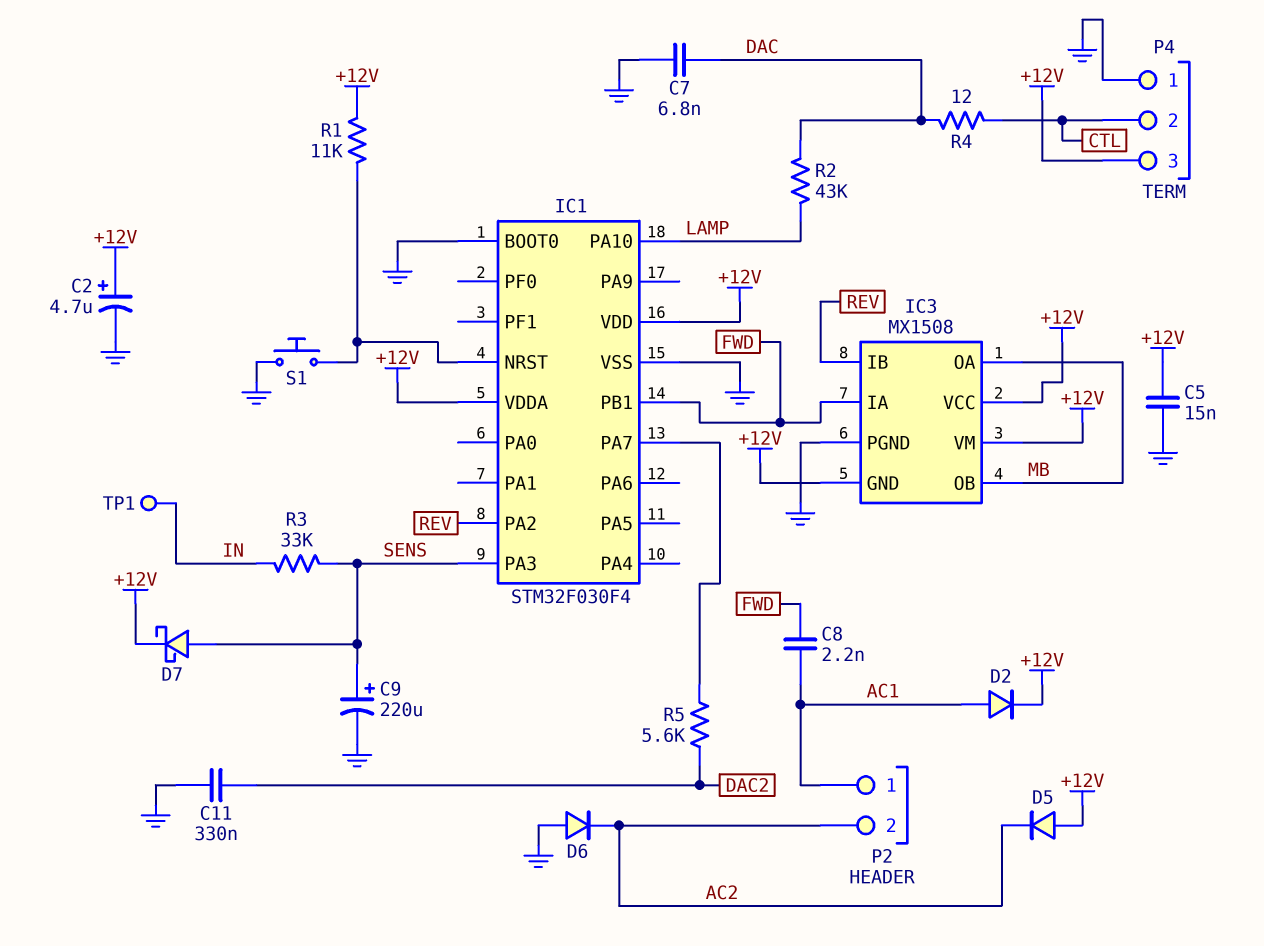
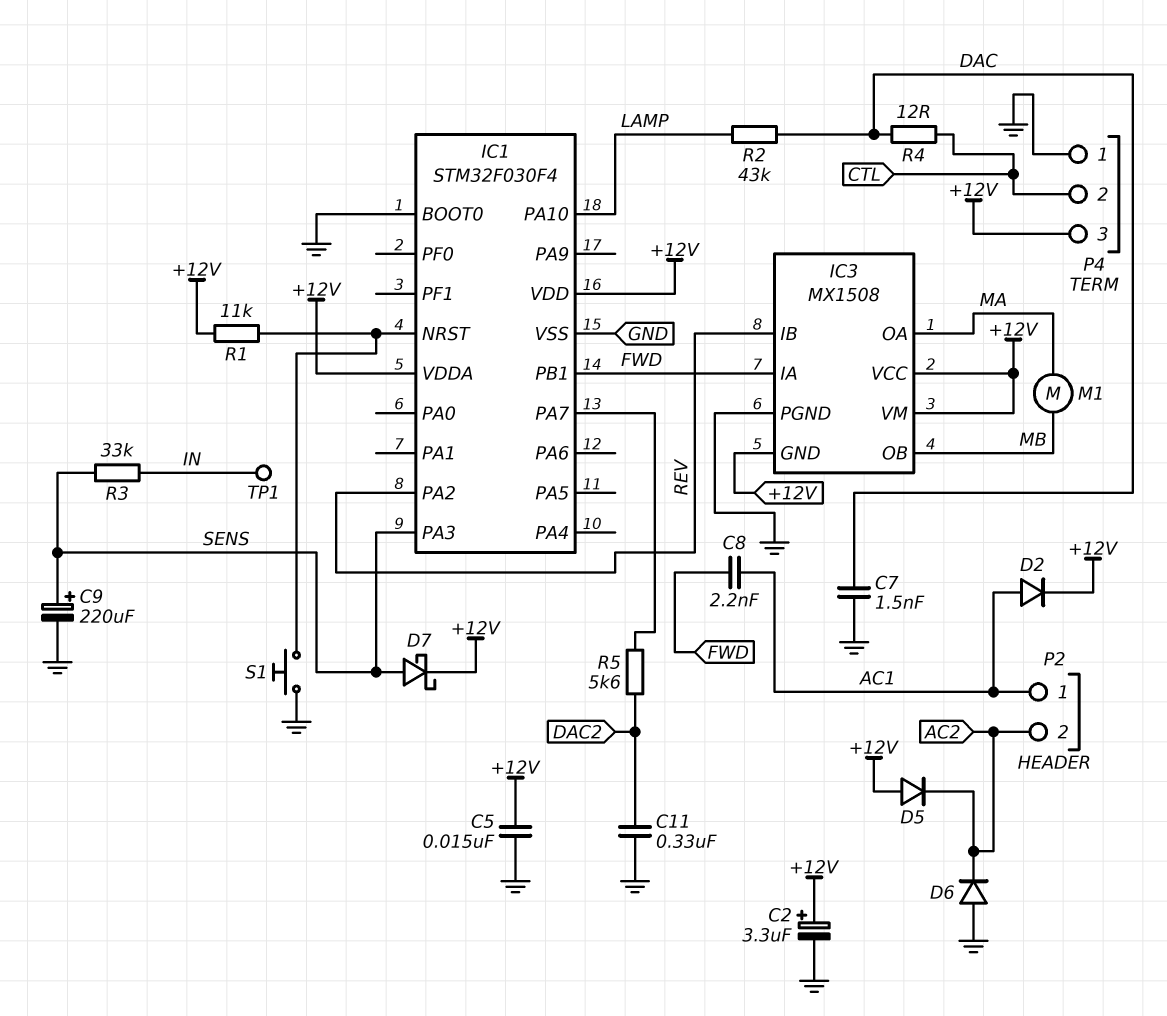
C2: 4.7uF (plus +12V, minus GND) -> 3.3uF (plus +12V, minus GND)
C7: 6.8nF (DAC, GND) -> 1.5nF (DAC, GND)
IC3 pin OA: MB -> MA
M1: none -> motor (MA, MB)

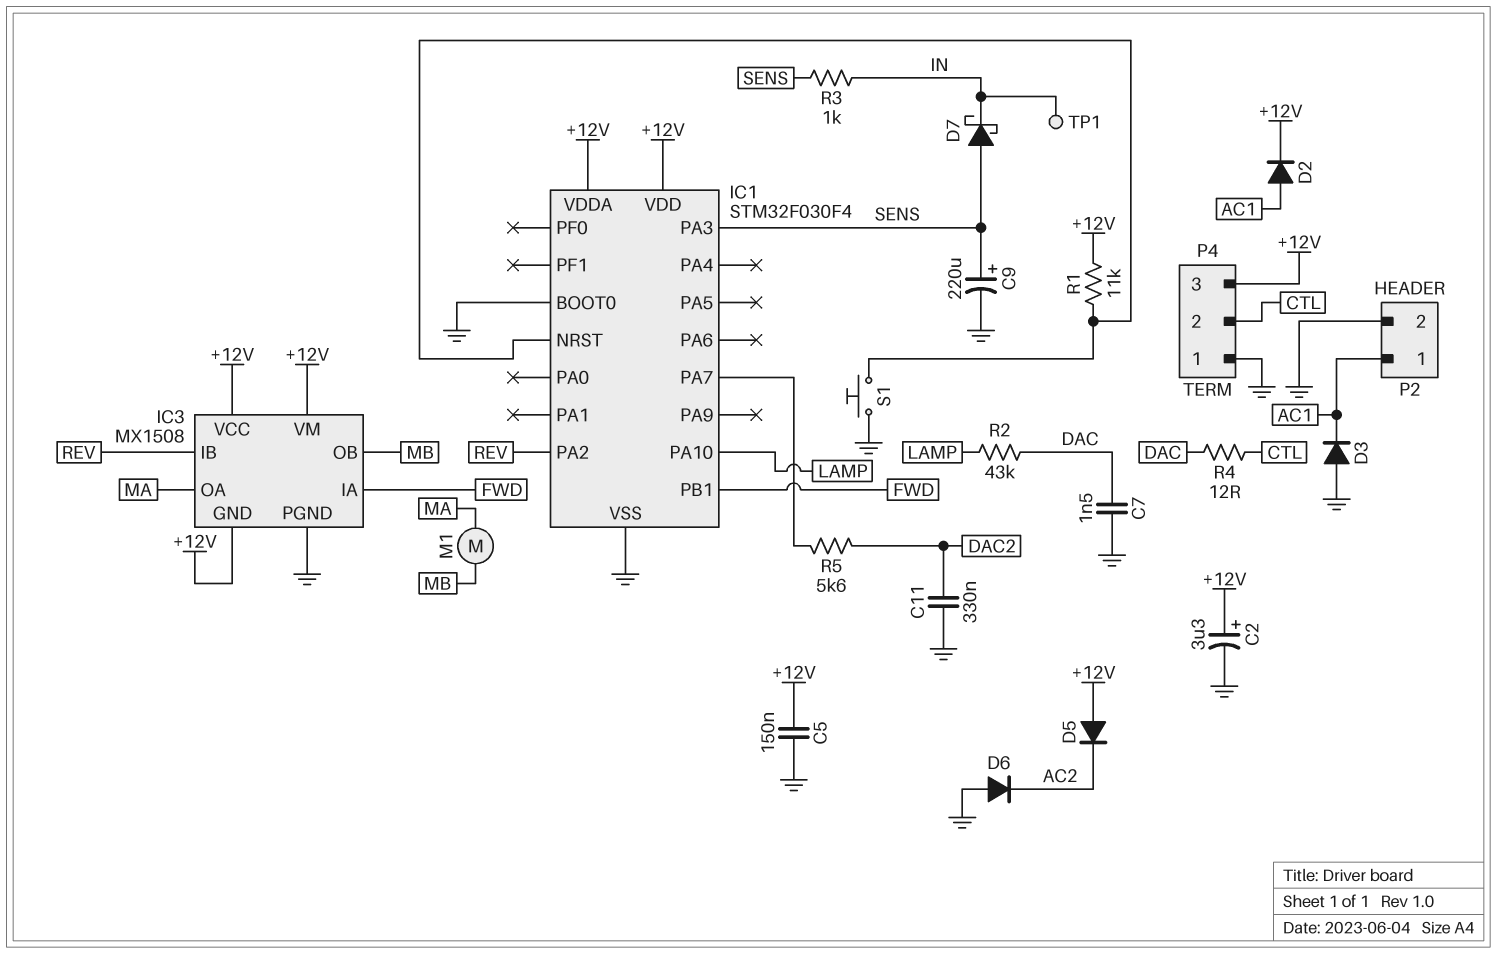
C5: 15nF (+12V, GND) -> 150nF (+12V, GND)
C8: 2.2nF (AC1, FWD) -> none
D3: none -> diode (A GND, K AC1)
D7: schottky (A SENS, K +12V) -> schottky (A SENS, K IN)
P2 pin 2: AC2 -> GND
R3: 33k (IN, SENS) -> 1k (IN, SENS)

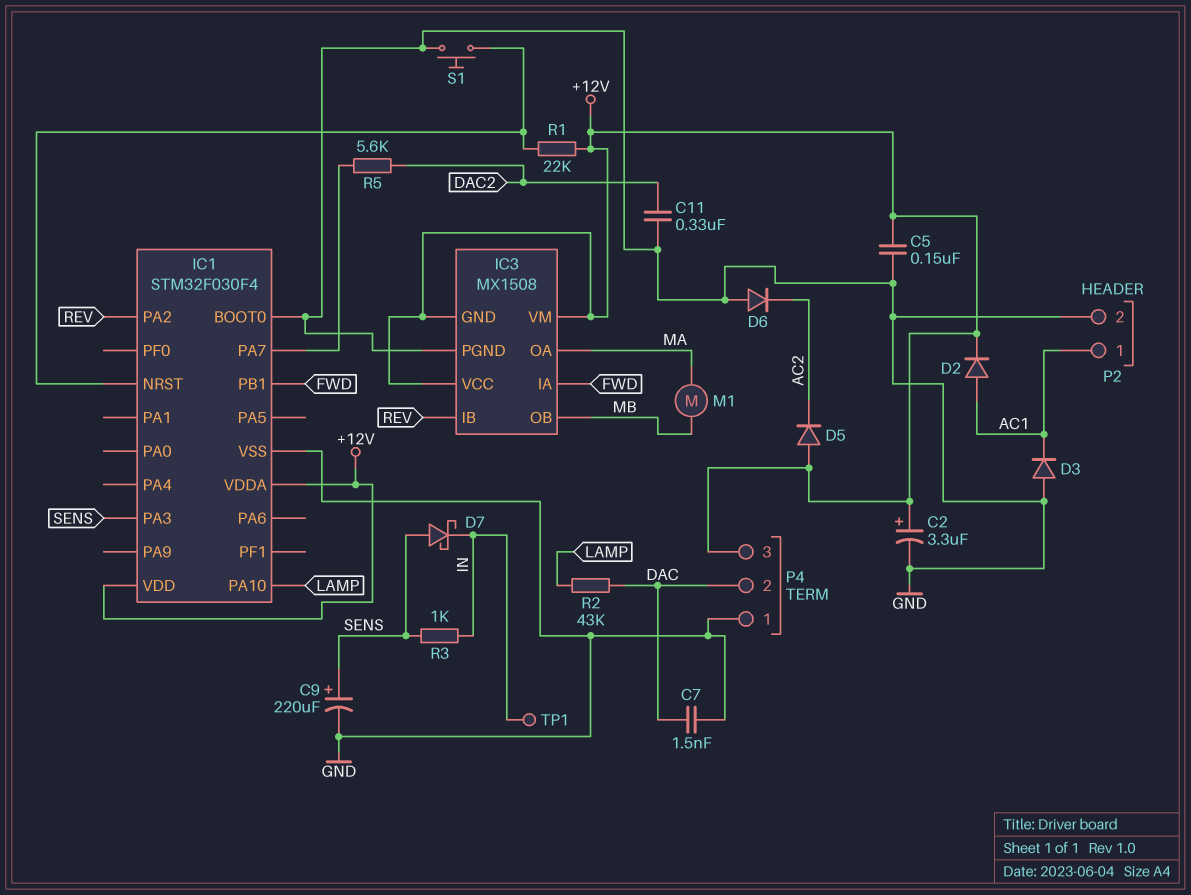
P4 pin 2: CTL -> DAC
R1: 11k (+12V, IC1/NRST) -> 22k (+12V, IC1/NRST)
R4: 12 (CTL, DAC) -> none

